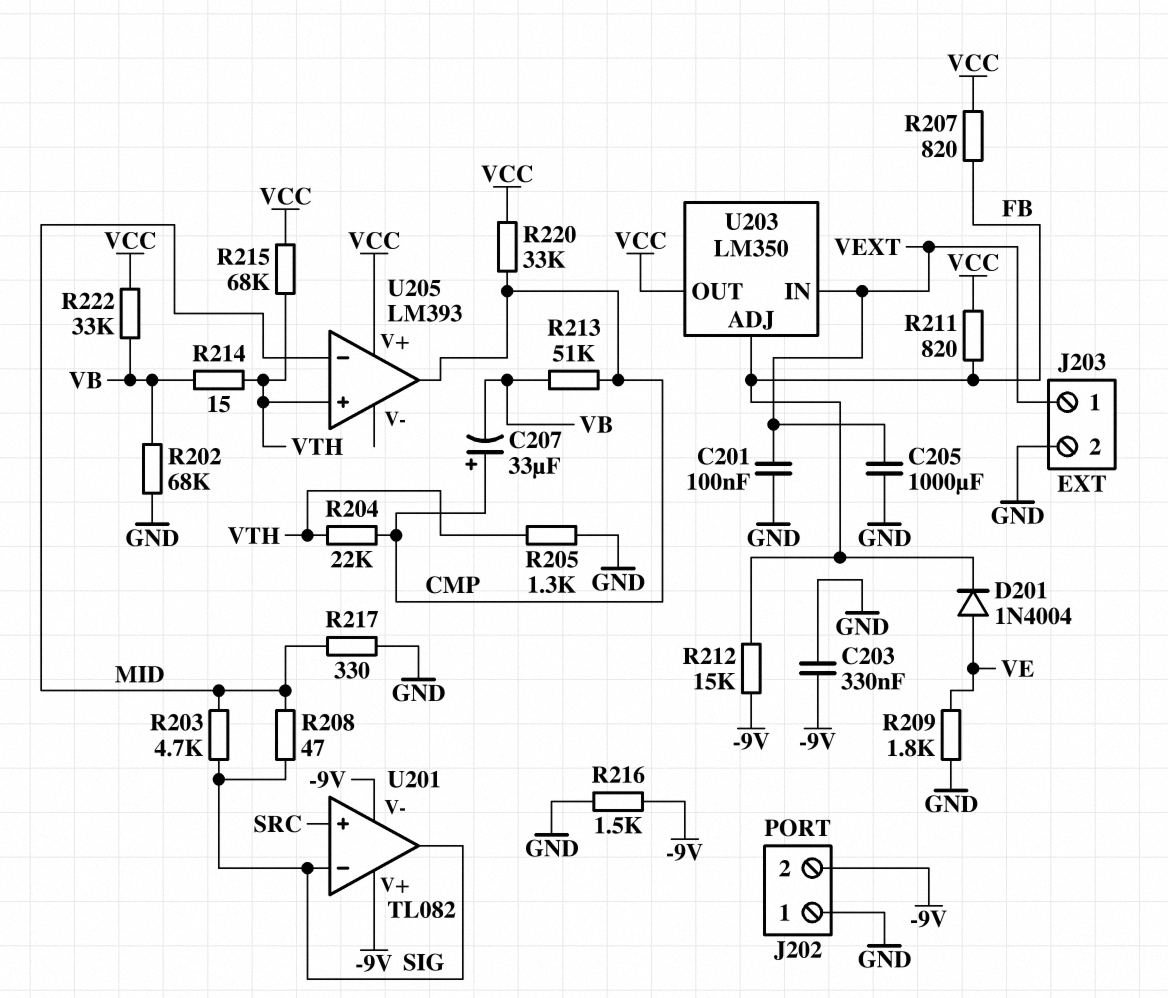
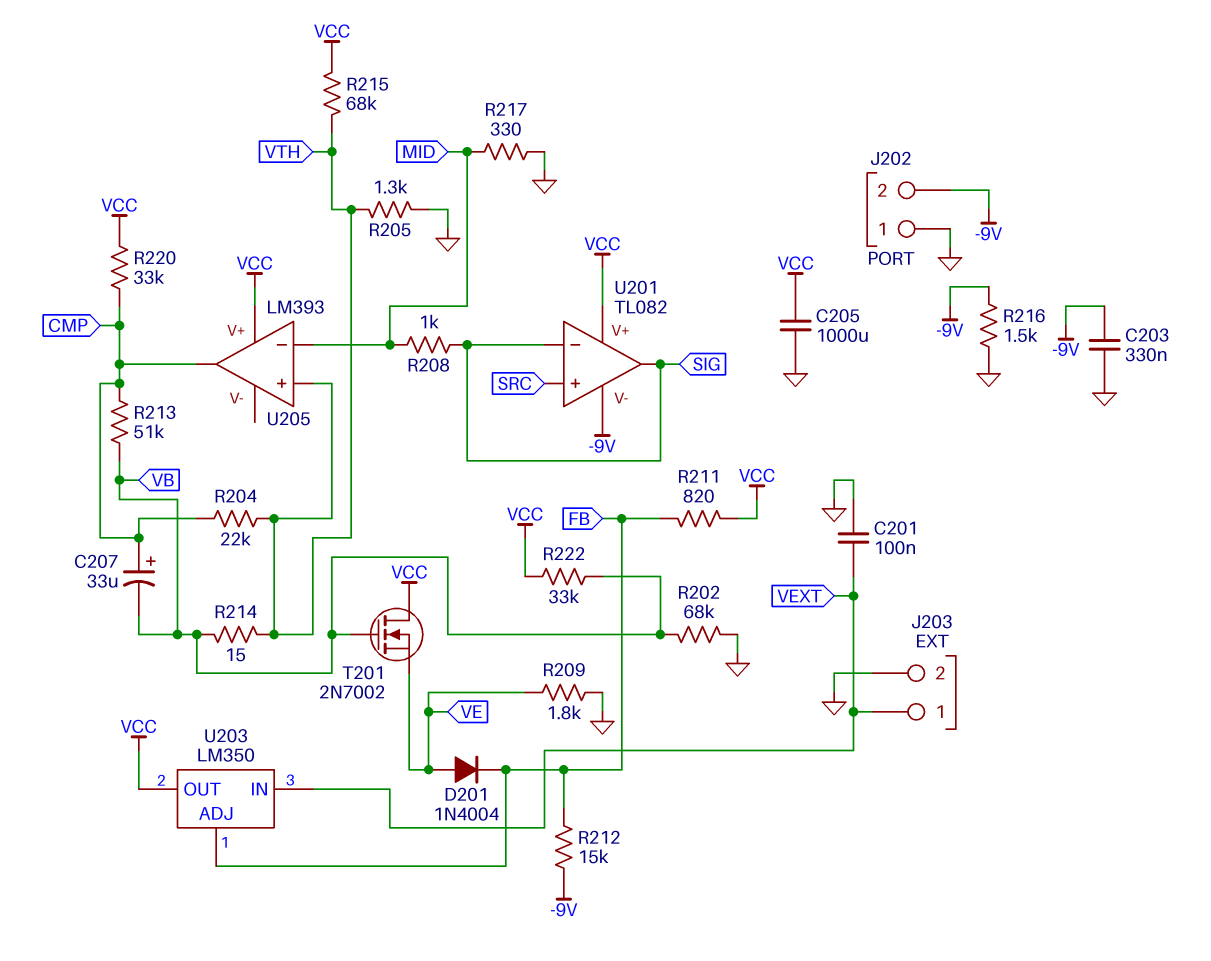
C205: 1000uF (GND, VEXT) -> 1000uF (GND, VCC)
R203: 4.7k (MID, SIG) -> none
R207: 820 (FB, VCC) -> none
R208: 47 (MID, SIG) -> 1k (MID, SIG)
T201: none -> NMOS 2N7002 (G VB, D VCC, S VE)
U201 pin V+: -9V -> VCC

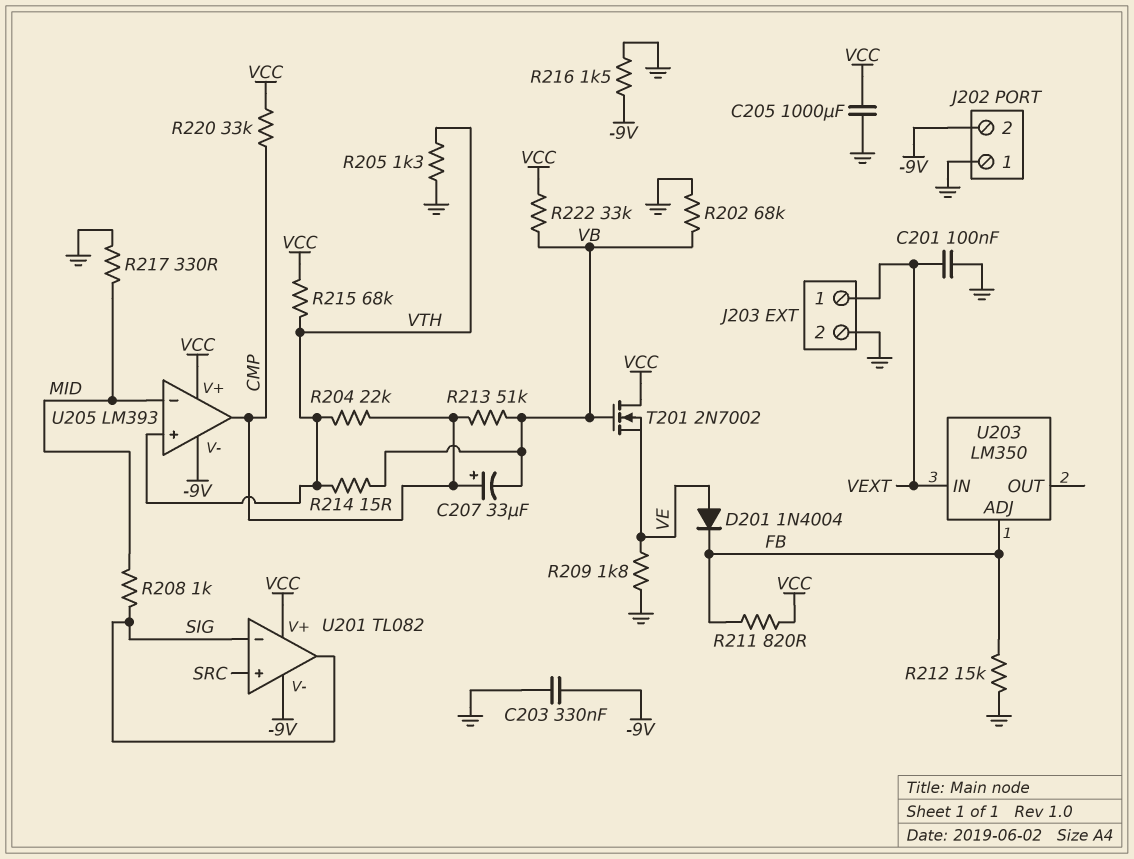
R212: 15k (-9V, FB) -> 15k (FB, GND)
U203 pin OUT: VCC -> none
U205 pin V-: none -> -9V

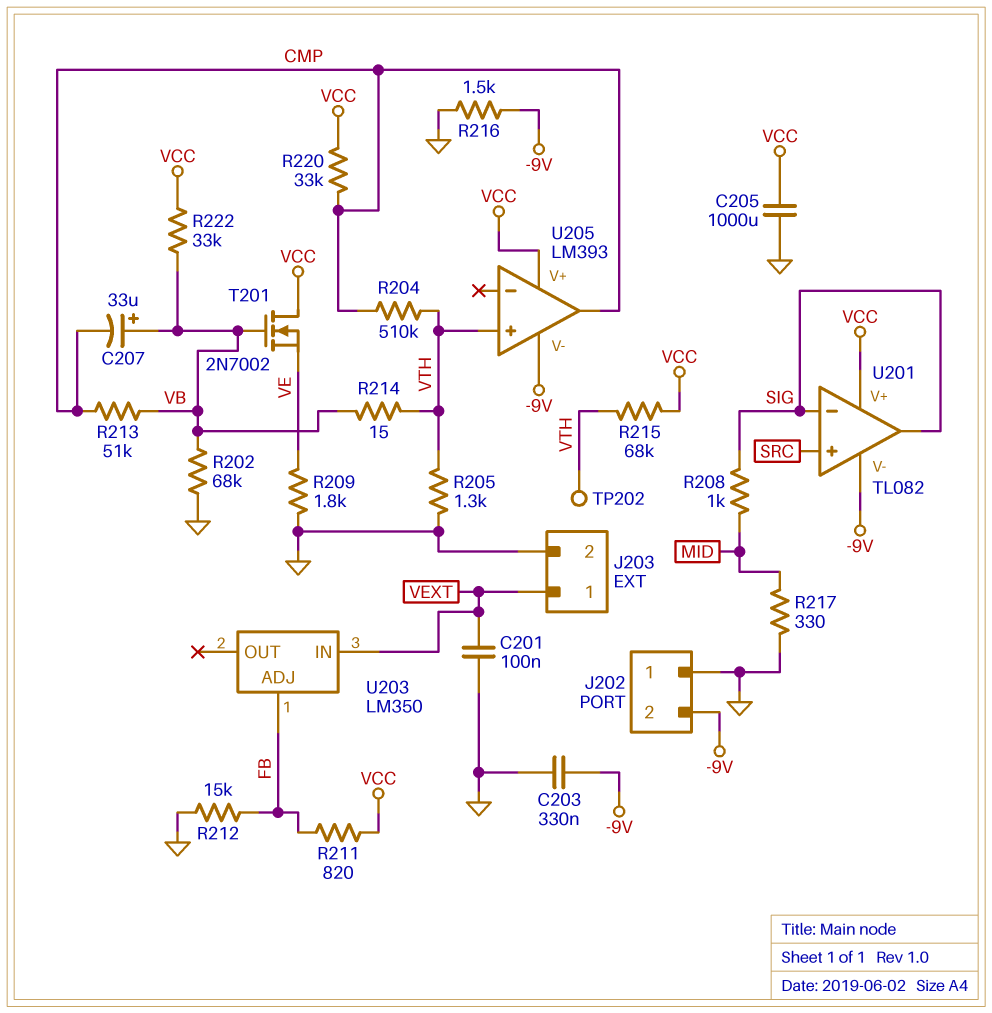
C207: 33uF (plus CMP, minus VB) -> 33uF (plus VB, minus CMP)
D201: diode 1N4004 (A VE, K FB) -> none
R204: 22k (CMP, VTH) -> 510k (CMP, VTH)
TP202: none -> test point (VTH)
U205 pin in-: MID -> none

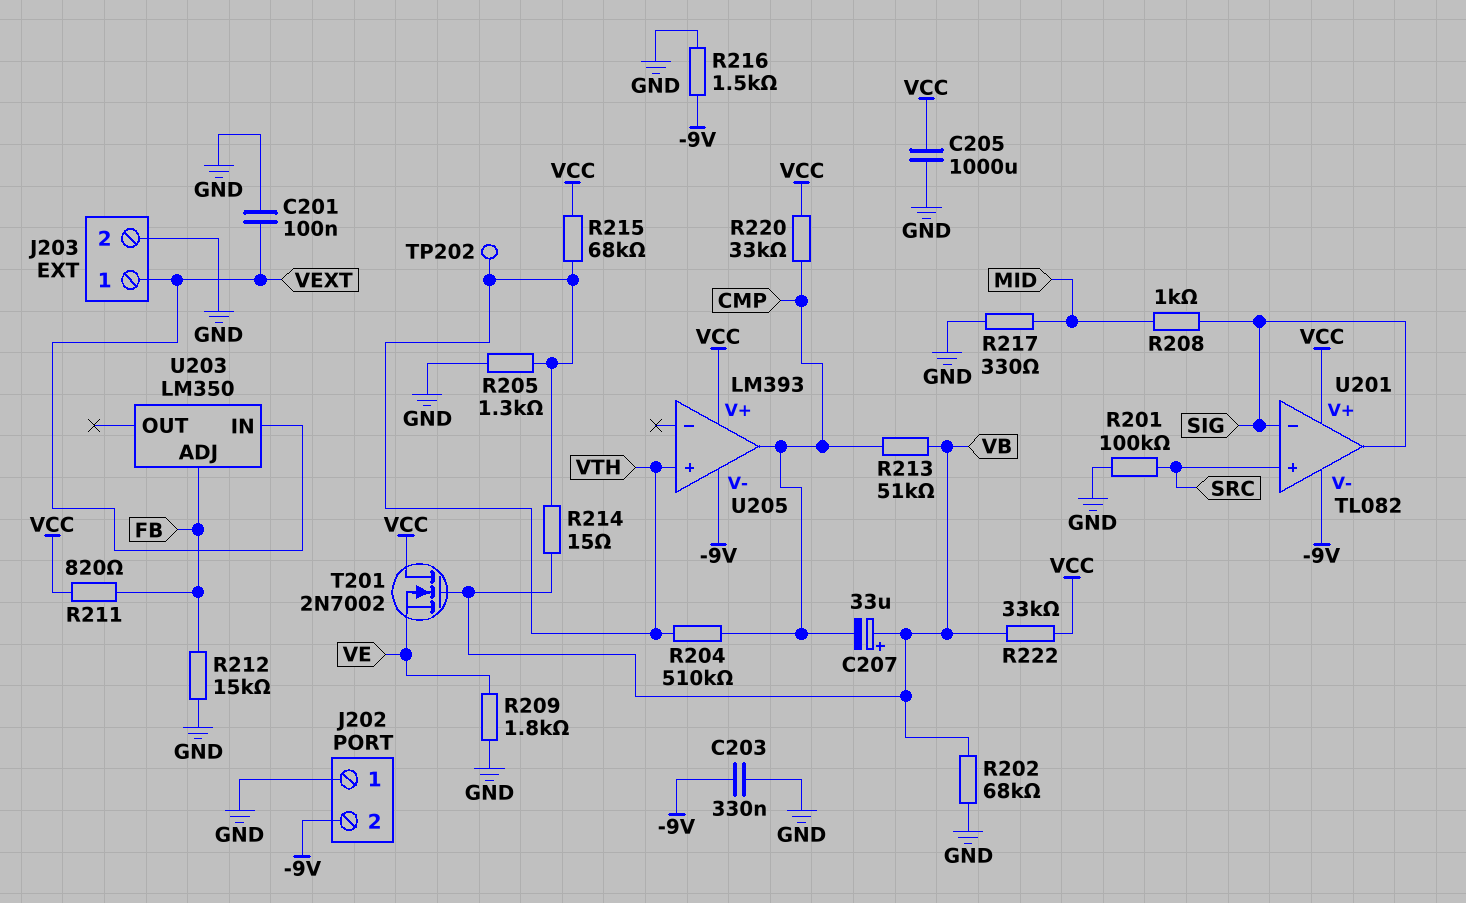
R201: none -> 100k (GND, SRC)

